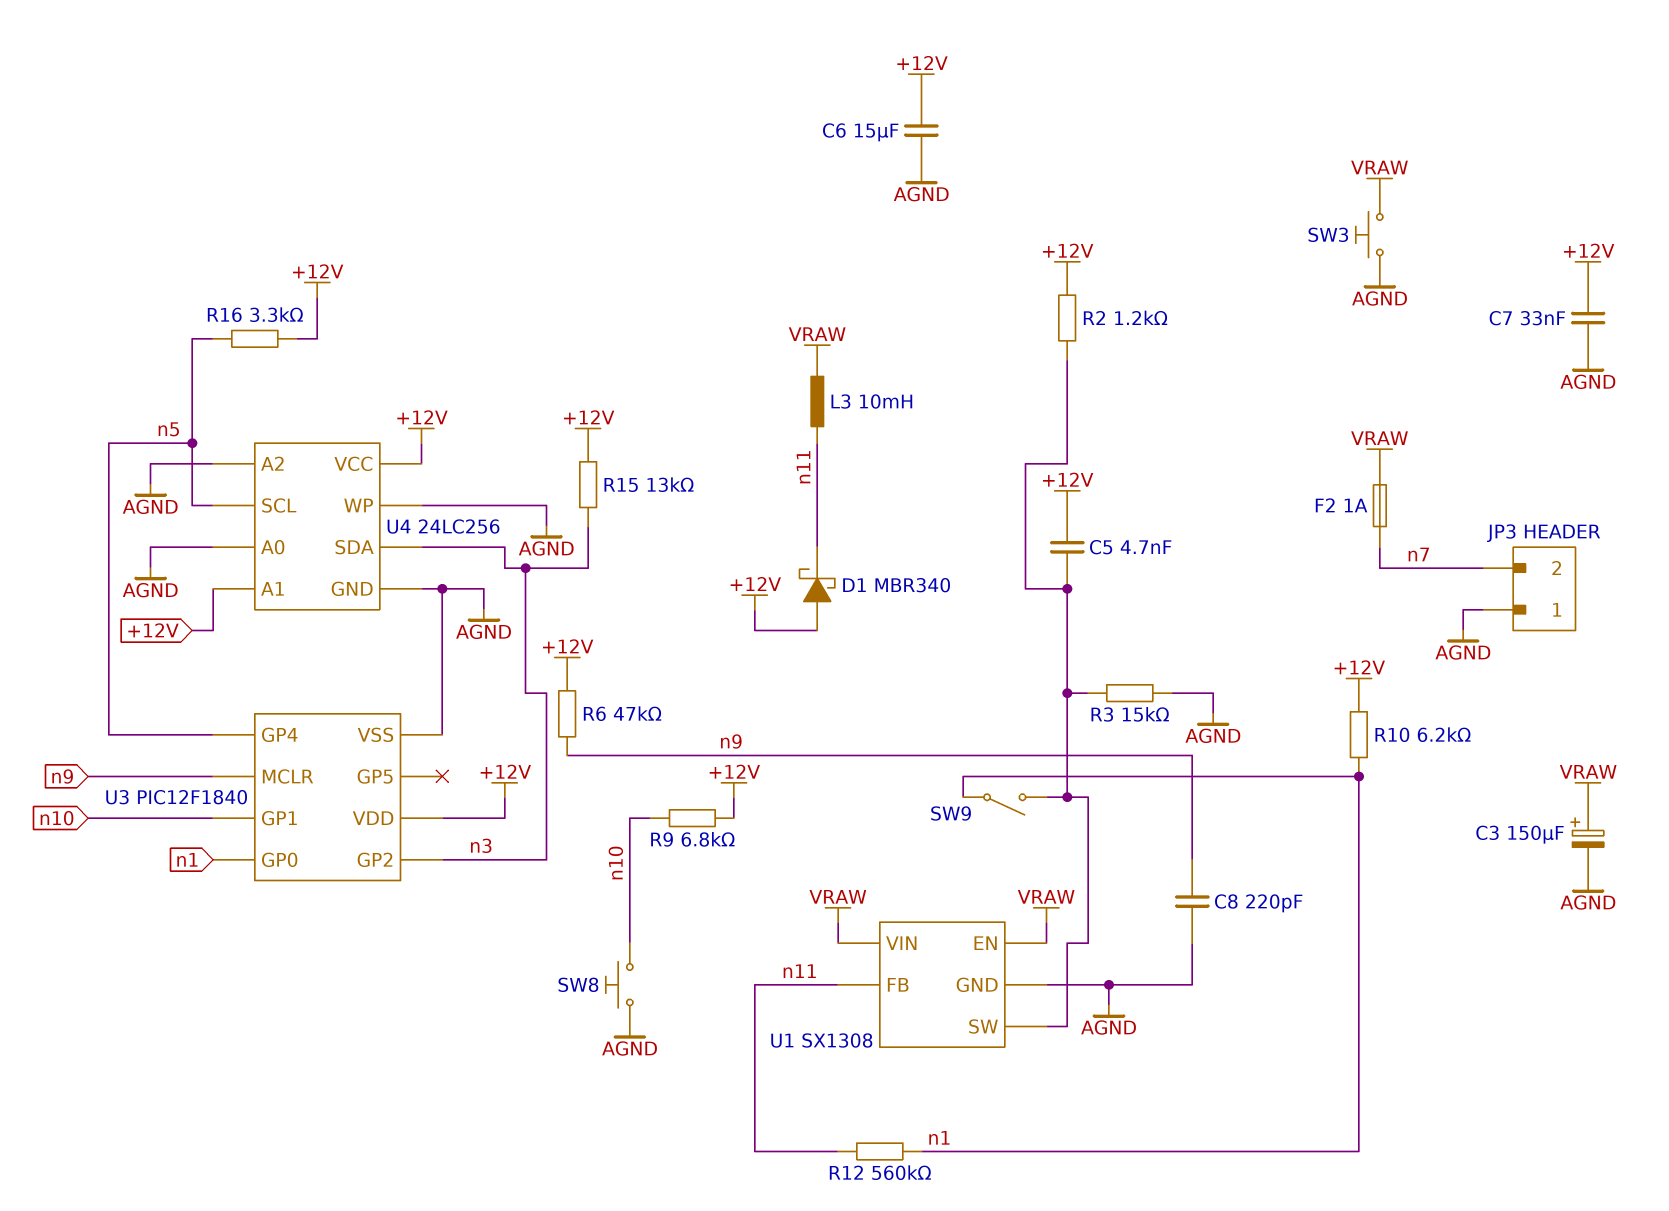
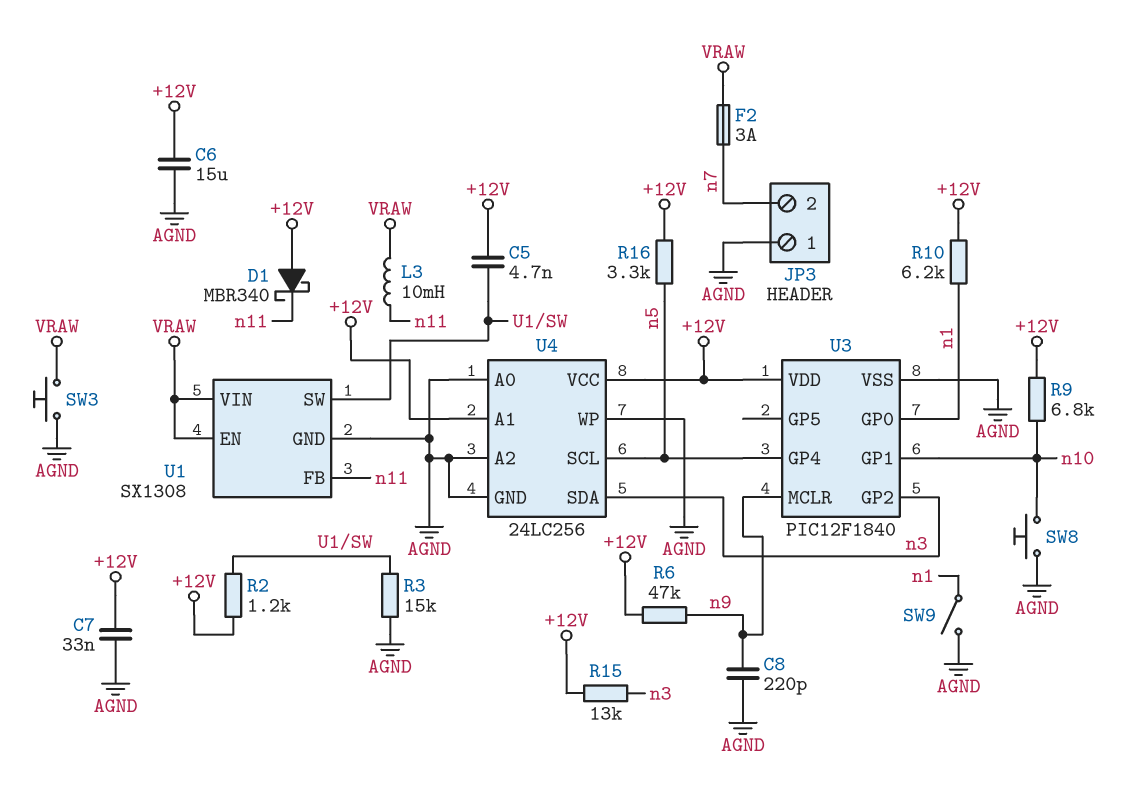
C3: 150uF (plus VRAW, minus AGND) -> none
F2: 1A (VRAW, n7) -> 3A (VRAW, n7)
R12: 560k (n1, n11) -> none
SW9: switch (U1/SW, n1) -> switch (AGND, n1)

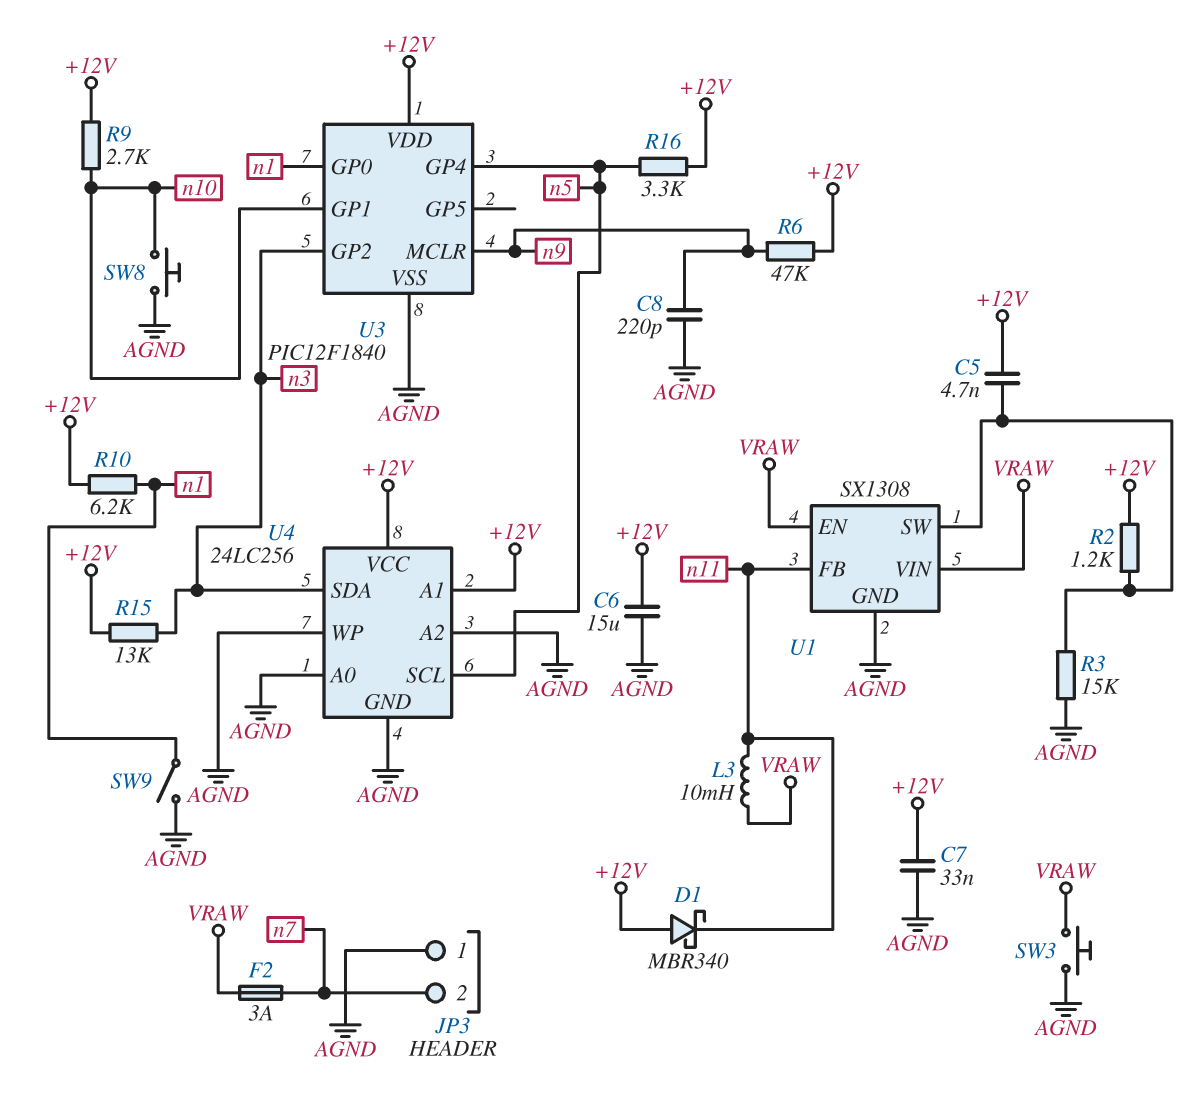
R9: 6.8k (+12V, n10) -> 2.7k (+12V, n10)

